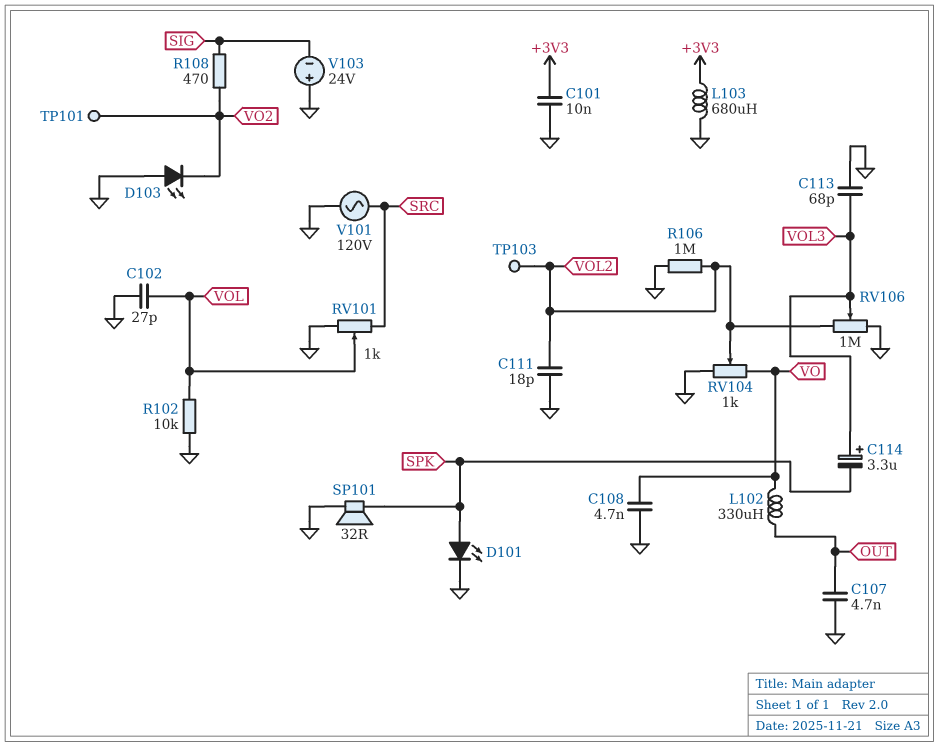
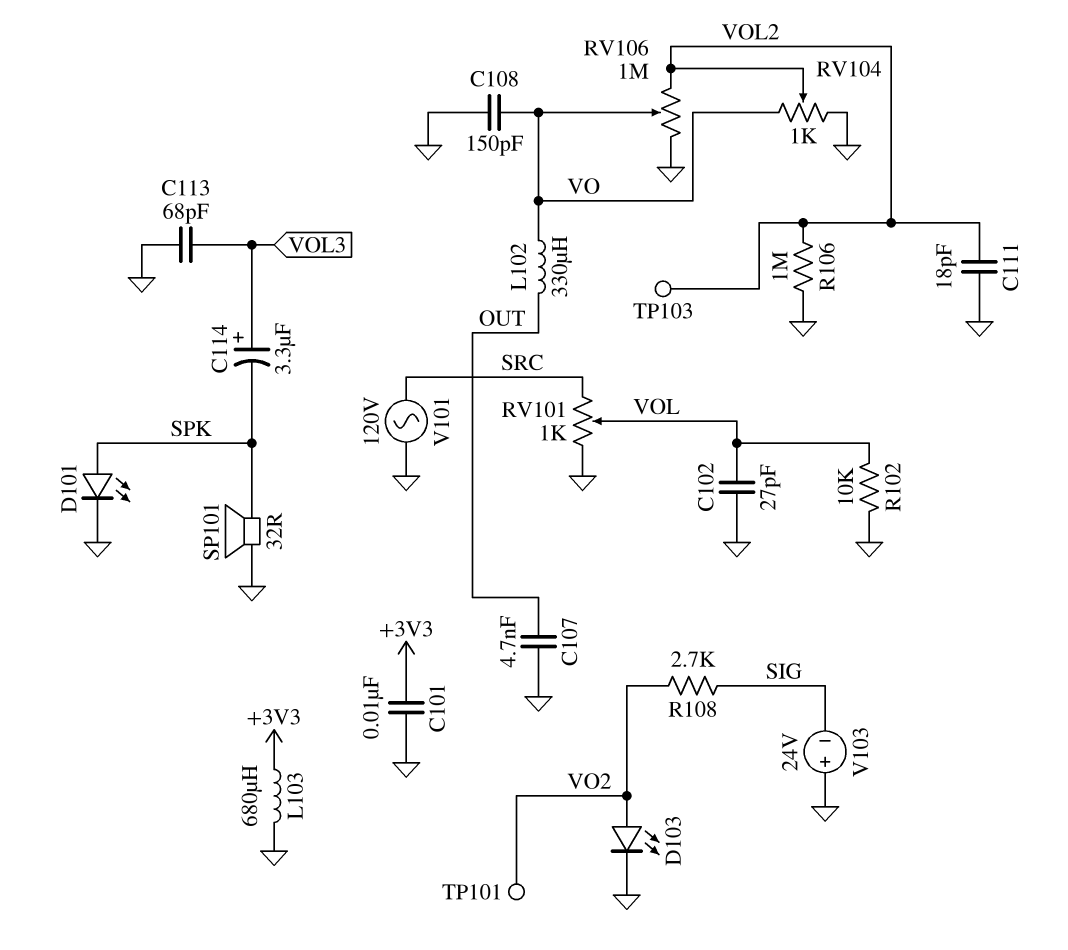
C108: 4.7nF (GND, VO) -> 150pF (GND, VO)
D103: LED (A GND, K VO2) -> LED (A VO2, K GND)
R108: 470 (SIG, VO2) -> 2.7k (SIG, VO2)
RV106: 1M (GND, VOL2, wiper VOL3) -> 1M (GND, VOL2, wiper VO)

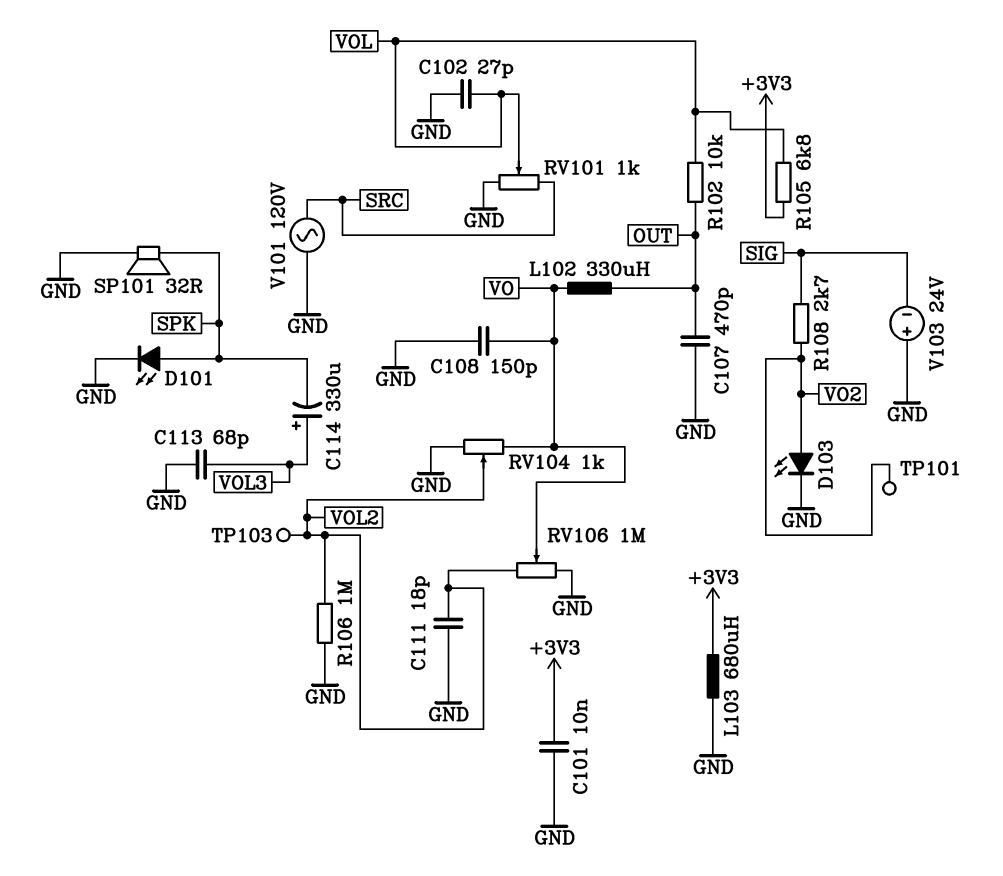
C107: 4.7nF (GND, OUT) -> 470pF (GND, OUT)
C114: 3.3uF (plus VOL3, minus SPK) -> 330uF (plus VOL3, minus SPK)
R102: 10k (GND, VOL) -> 10k (OUT, VOL)
R105: none -> 6.8k (+3V3, VOL)

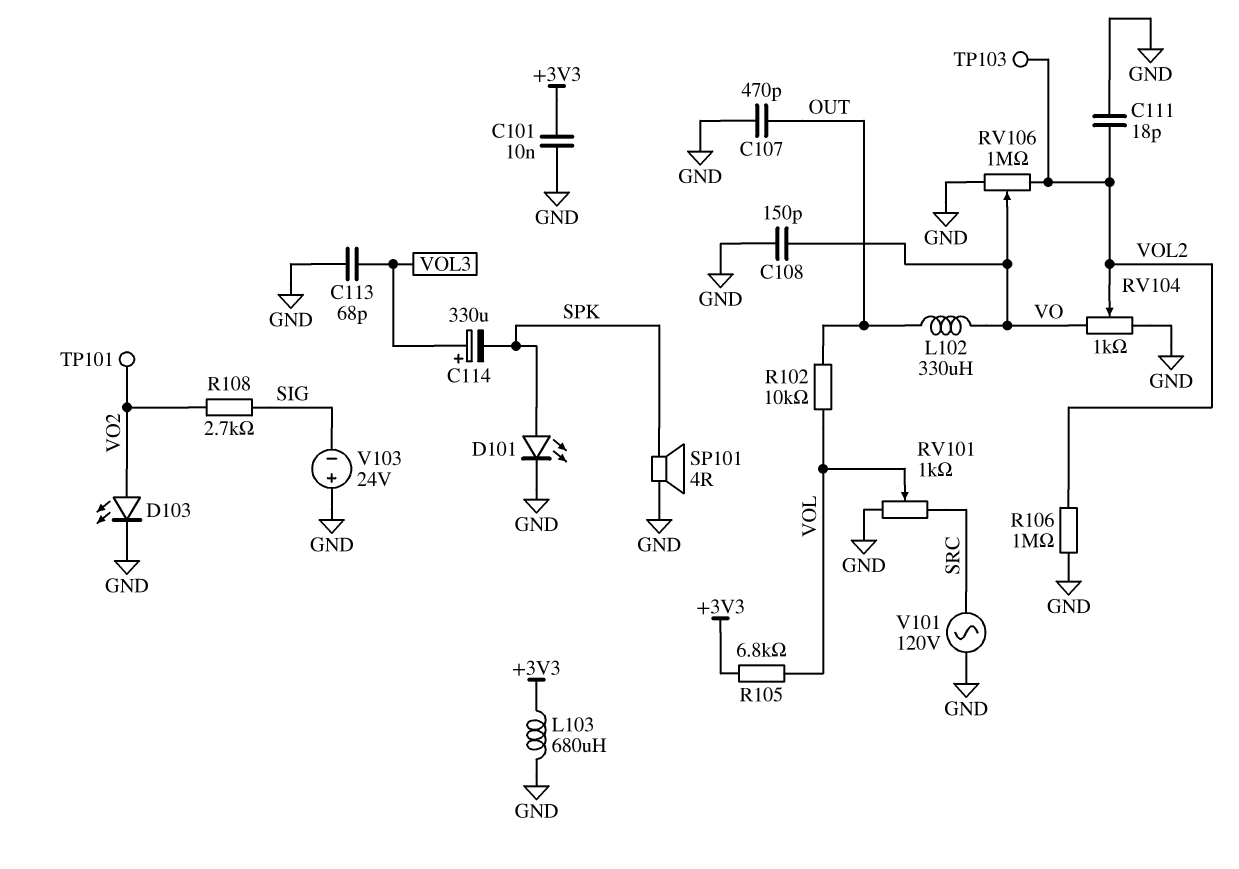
C102: 27pF (GND, VOL) -> none
SP101: speaker 32R (GND, SPK) -> speaker 4R (GND, SPK)

